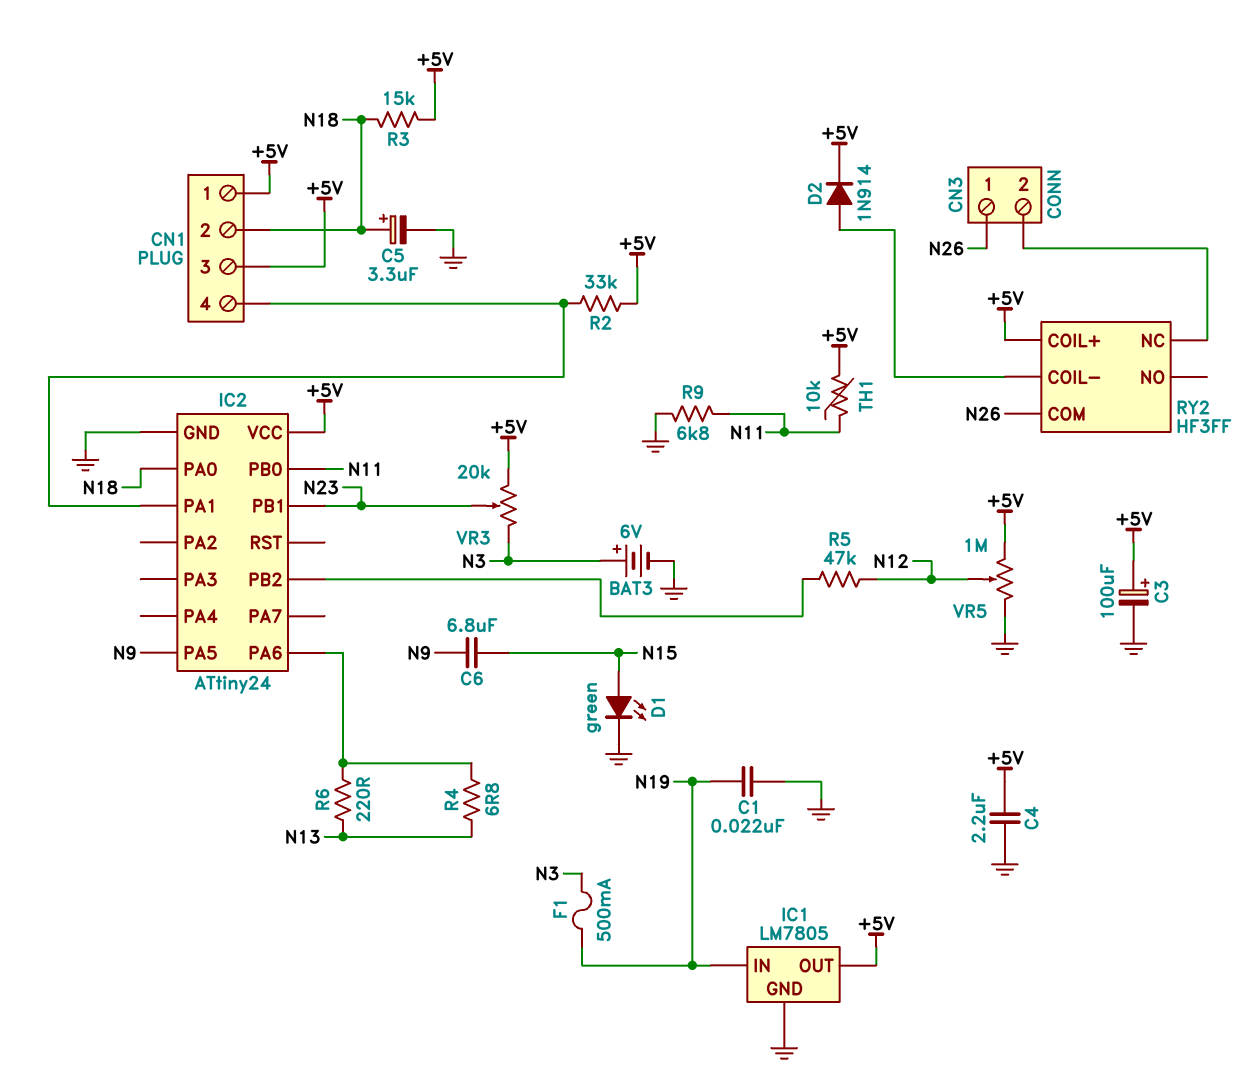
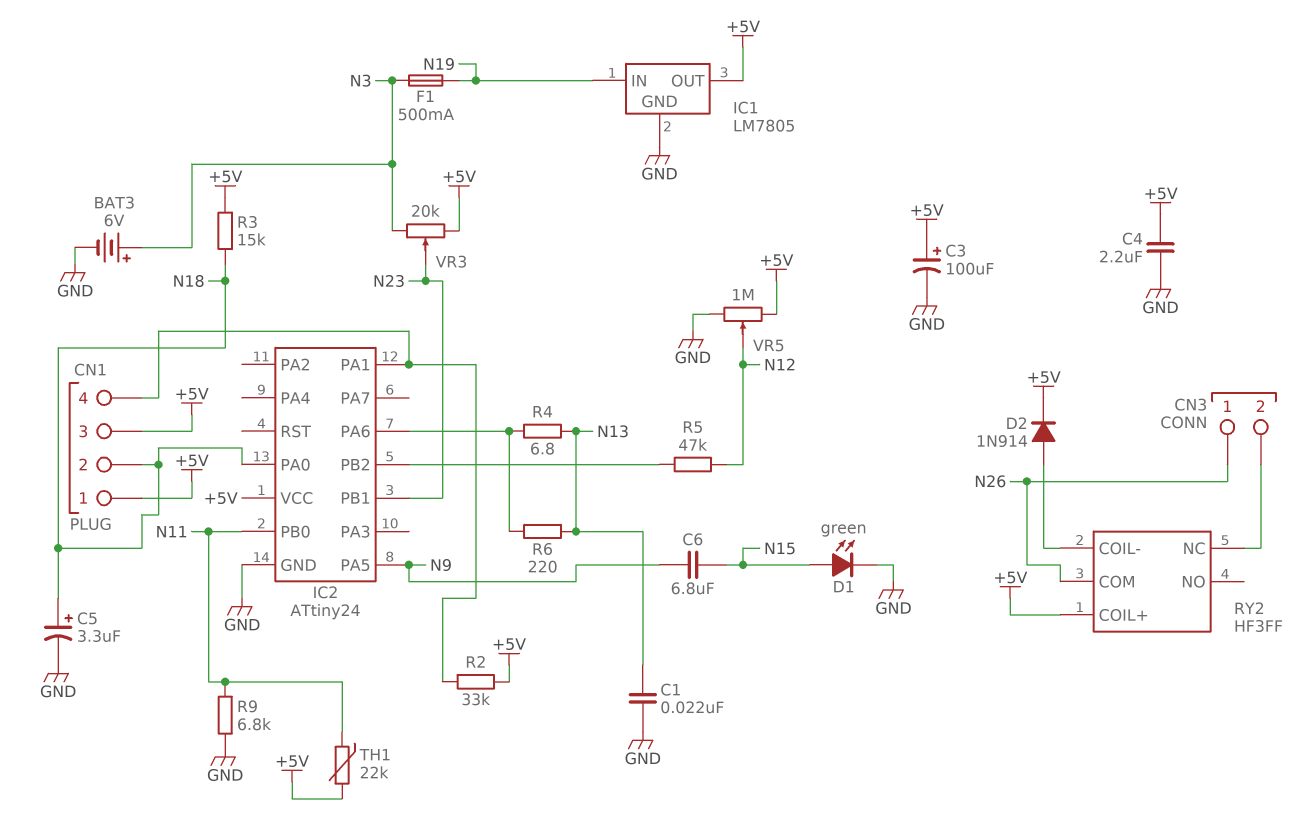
C1: 22nF (GND, N19) -> 22nF (GND, N13)
TH1: 10k (+5V, N11) -> 22k (+5V, N11)

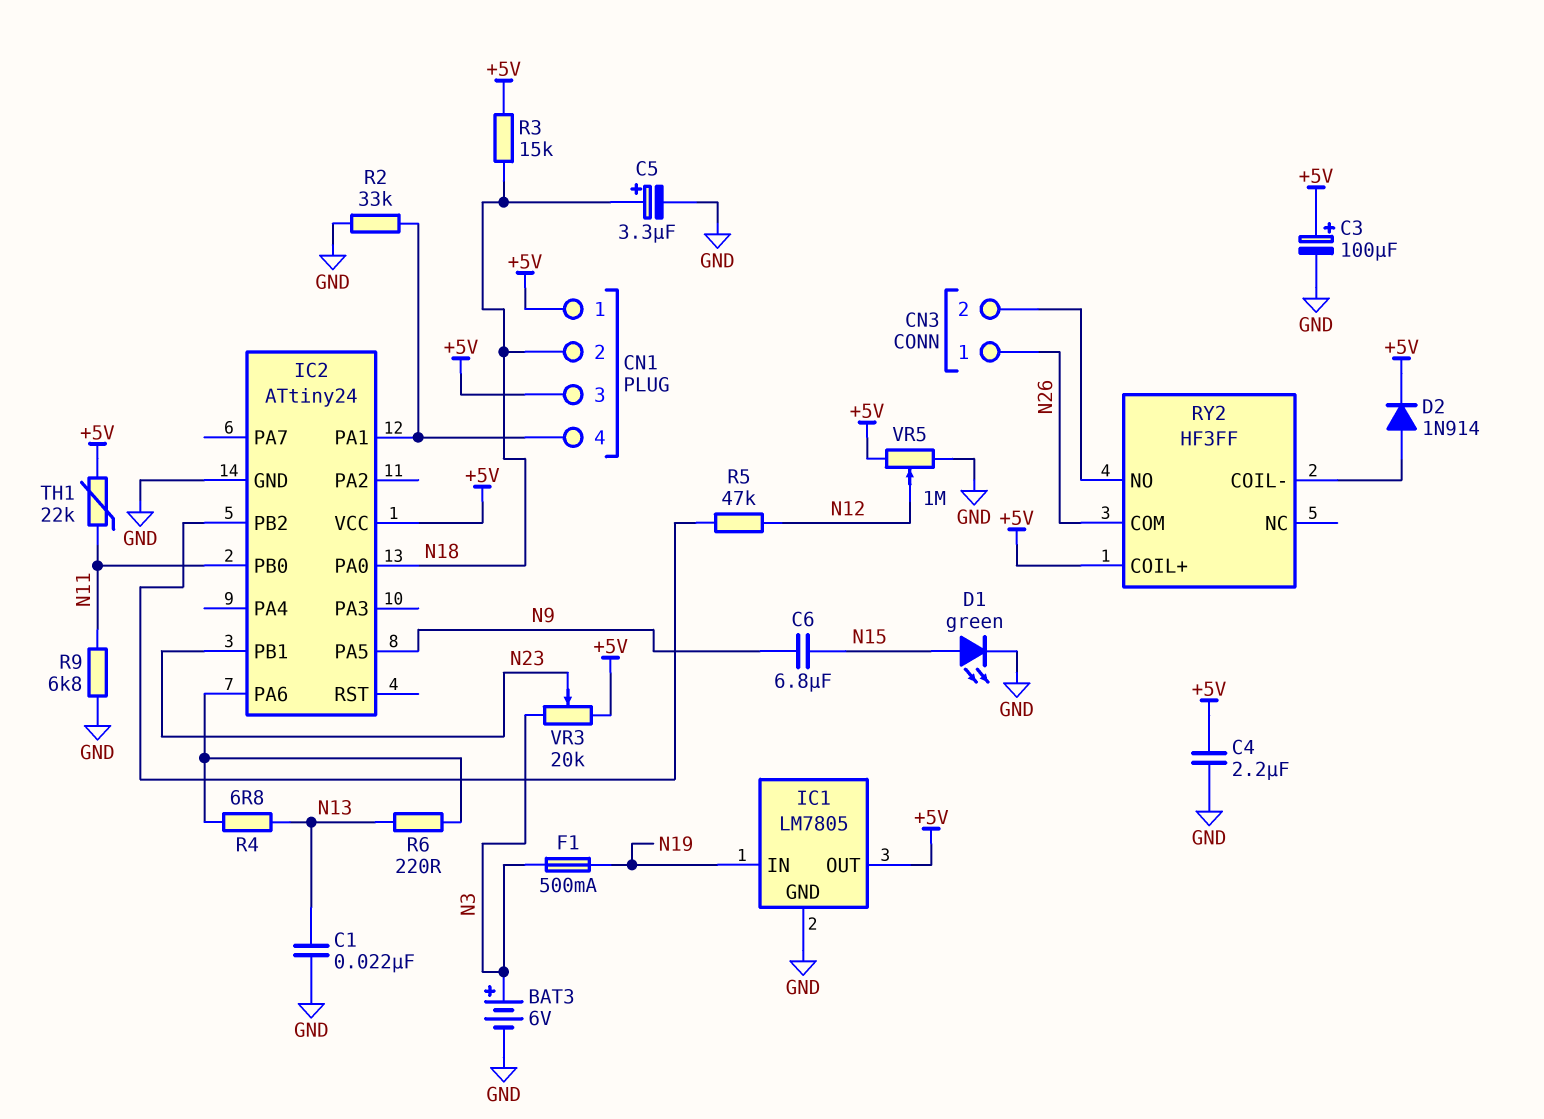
R2: 33k (+5V, CN1/4) -> 33k (CN1/4, GND)
RY2 pin NC: CN3/2 -> none
RY2 pin NO: none -> CN3/2

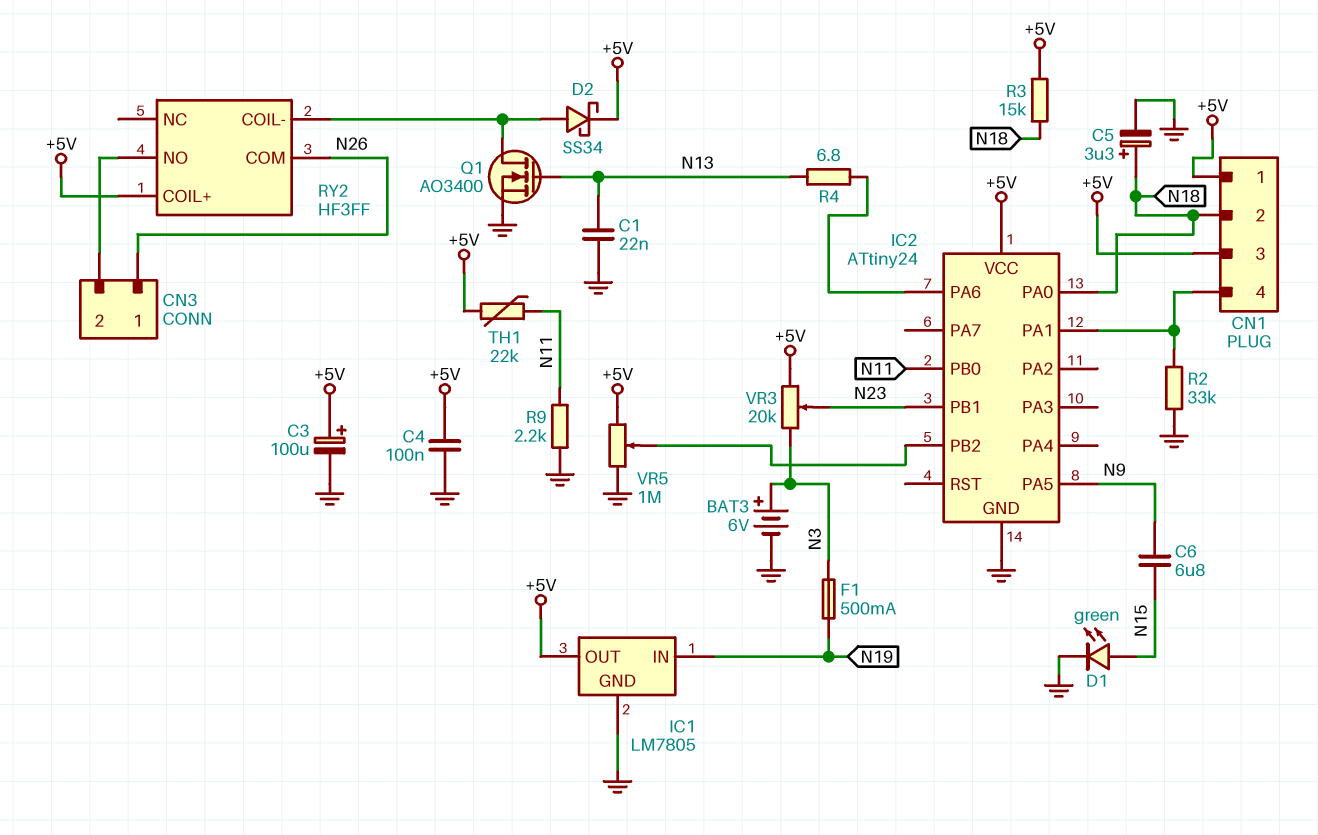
C4: 2.2uF (+5V, GND) -> 100nF (+5V, GND)
D2: diode 1N914 (A RY2/COIL-, K +5V) -> schottky SS34 (A RY2/COIL-, K +5V)
Q1: none -> NMOS AO3400 (G N13, D RY2/COIL-, S GND)
R5: 47k (IC2/PB2, N12) -> none
R6: 220 (IC2/PA6, N13) -> none
R9: 6.8k (GND, N11) -> 2.2k (GND, N11)
VR5: 1M (+5V, GND, wiper N12) -> 1M (+5V, GND, wiper IC2/PB2)

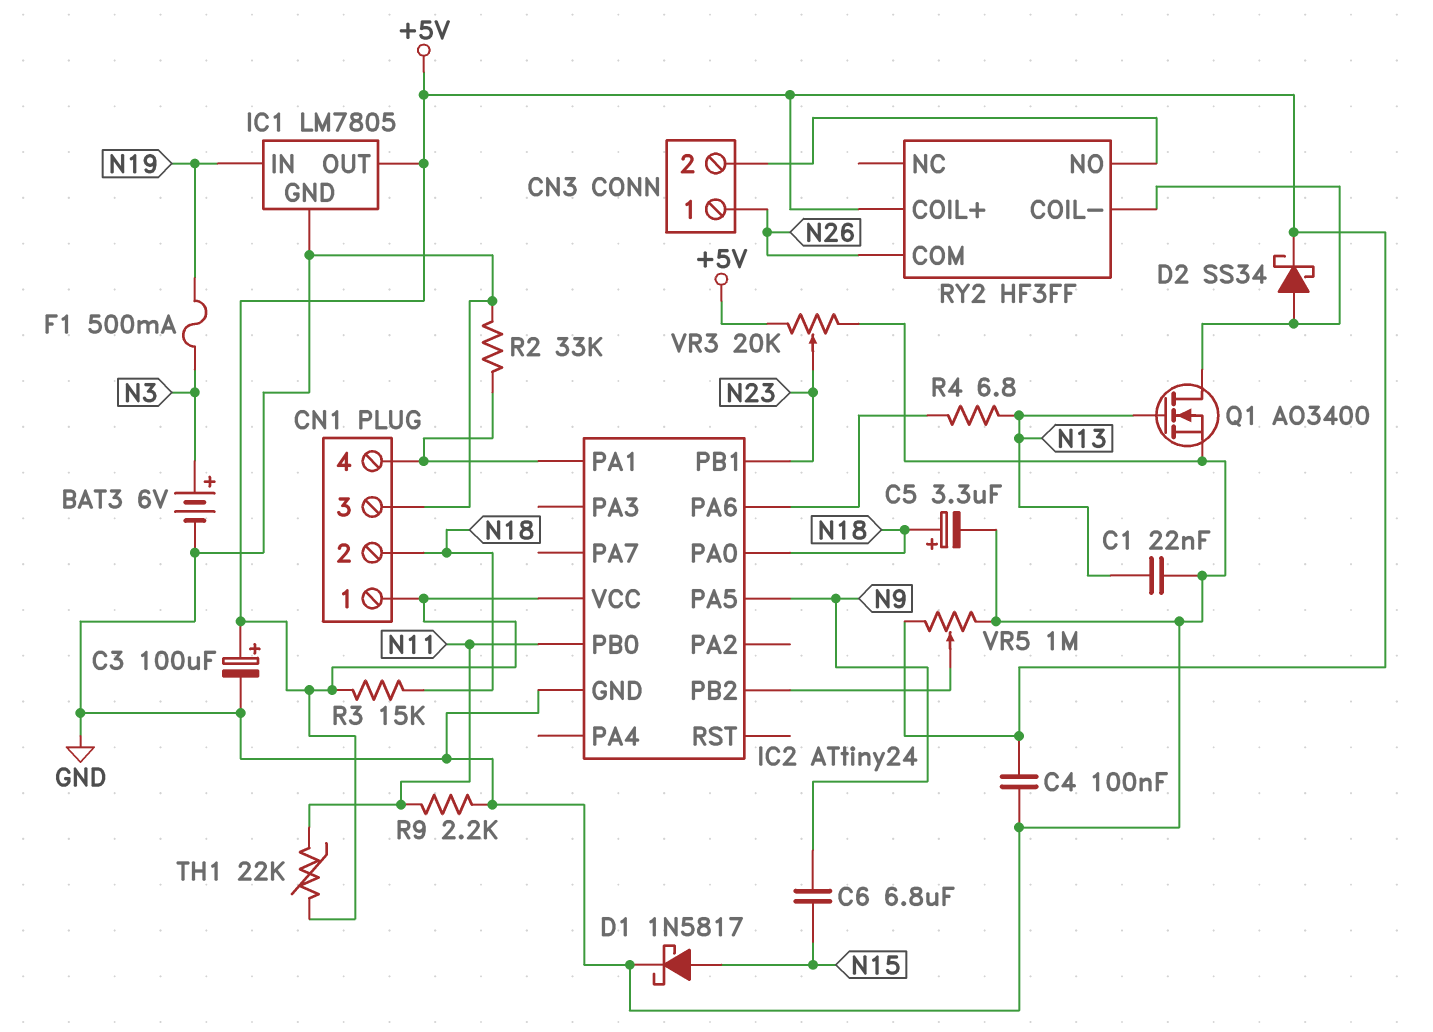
CN1 pin 3: +5V -> GND
D1: LED green (A N15, K GND) -> schottky 1N5817 (A N15, K GND)
VR3: 20k (+5V, N3, wiper N23) -> 20k (+5V, GND, wiper N23)

